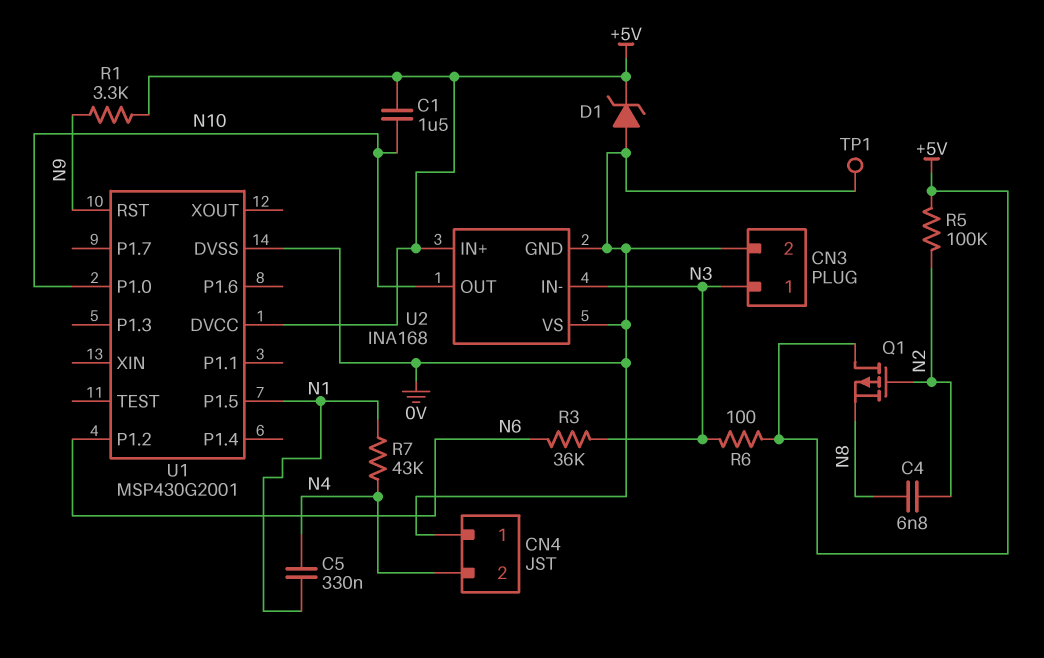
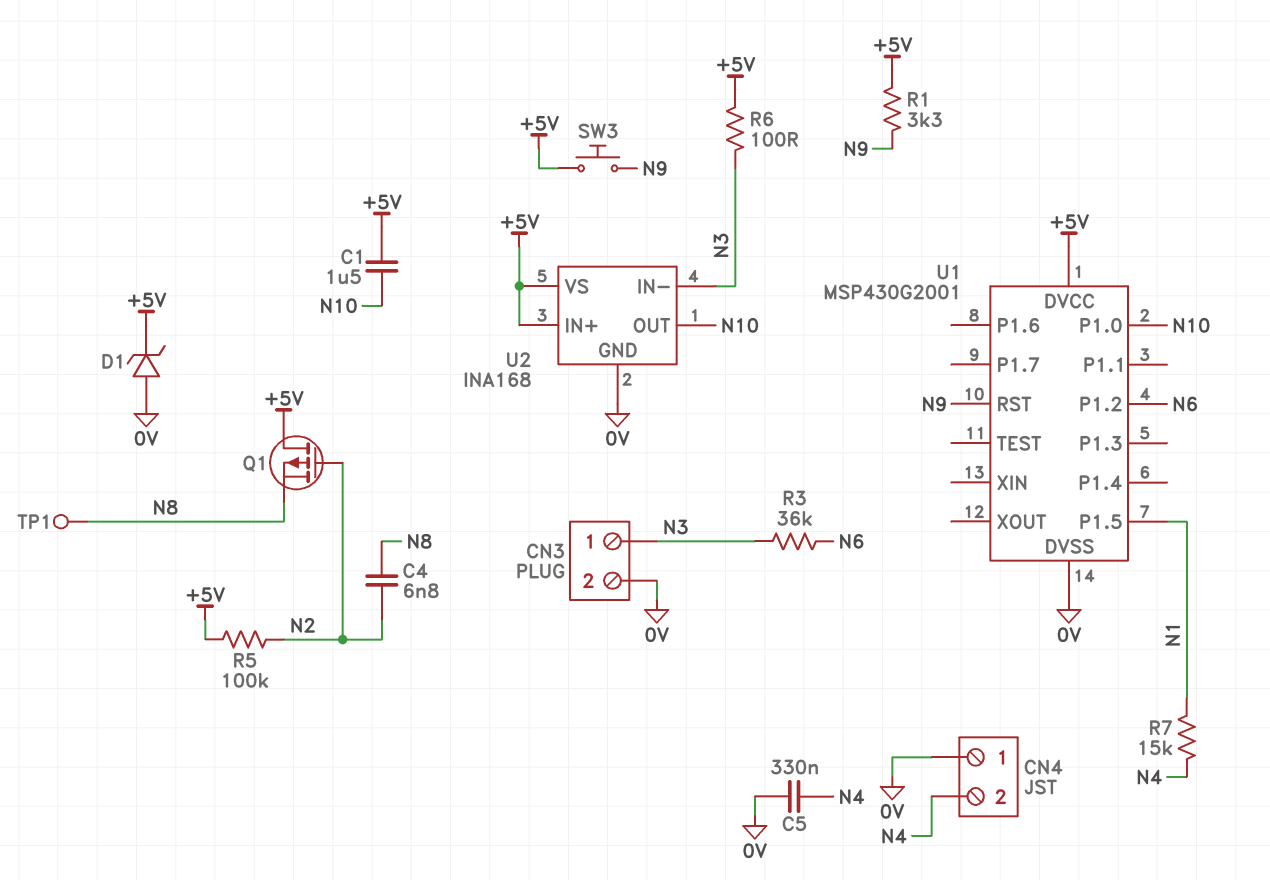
C5: 330nF (N1, N4) -> 330nF (0V, N4)
R7: 43k (N1, N4) -> 15k (N1, N4)
SW3: none -> button (+5V, N9)
TP1: test point (0V) -> test point (N8)
U2 pin VS: 0V -> +5V

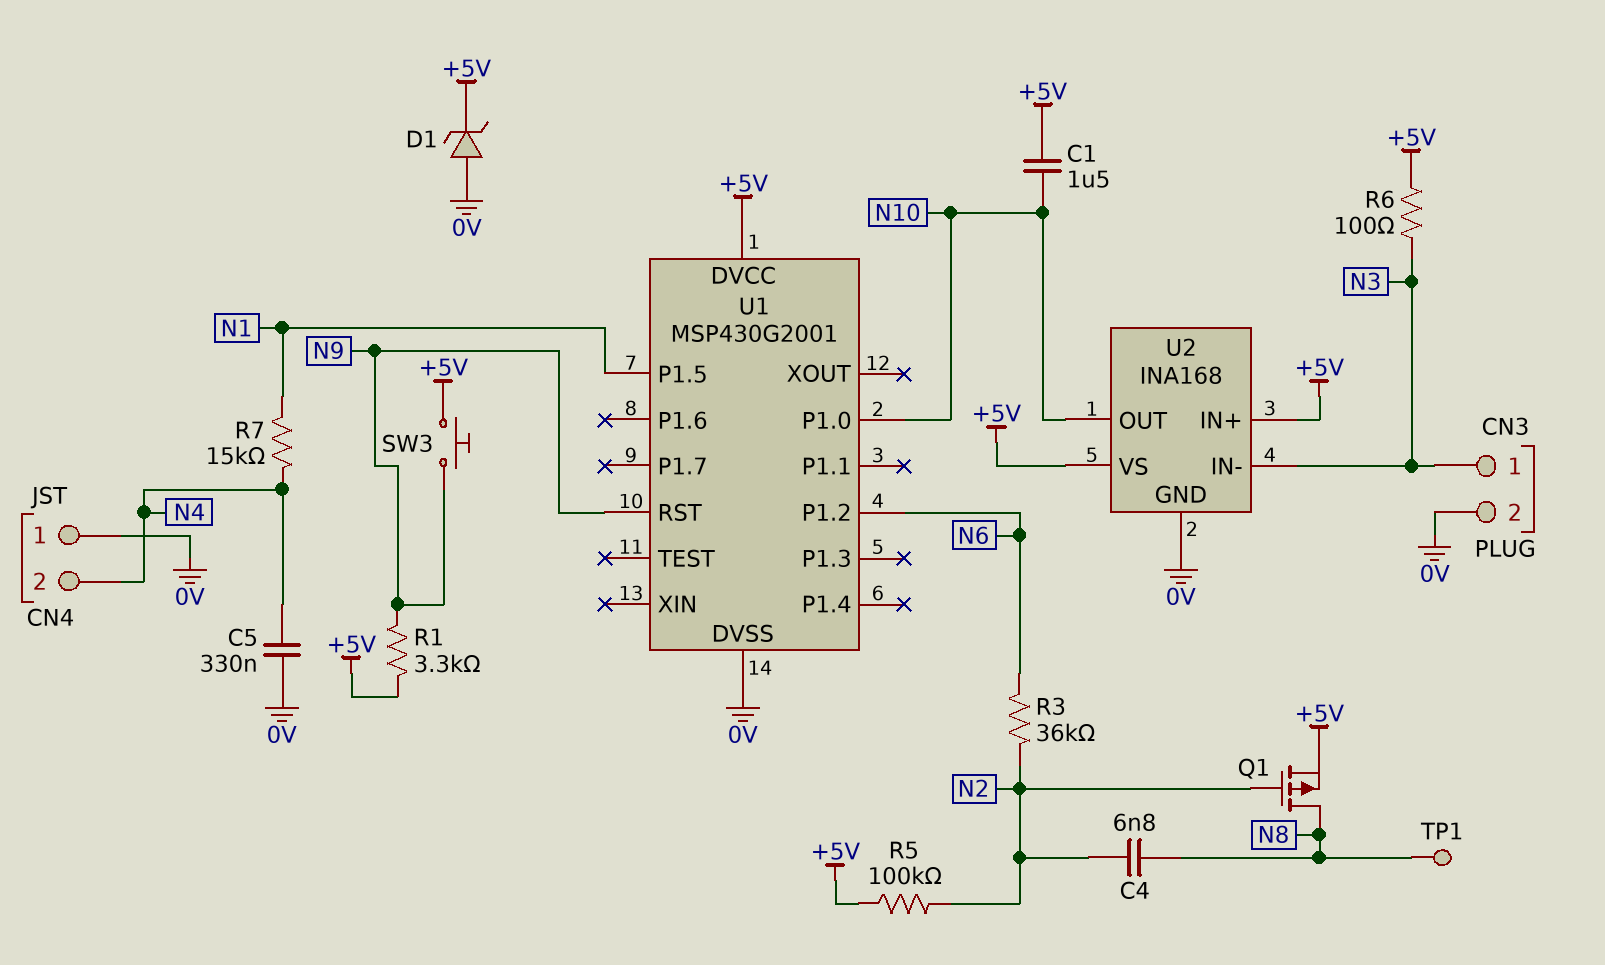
Q1: PMOS (G N2, D +5V, S N8) -> PMOS (G N2, D N8, S +5V)
R3: 36k (N3, N6) -> 36k (N2, N6)

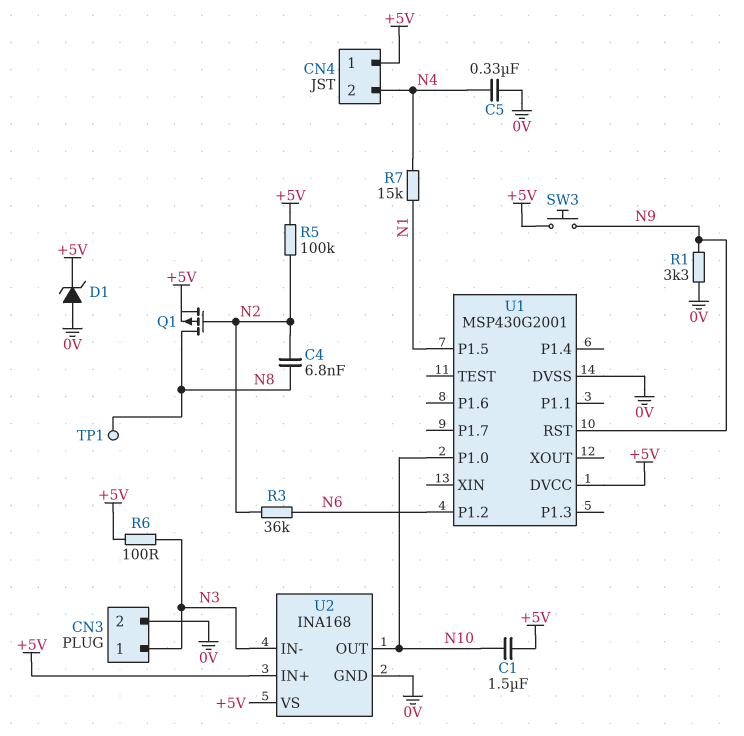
CN4 pin 1: 0V -> +5V
R1: 3.3k (+5V, N9) -> 3.3k (0V, N9)

